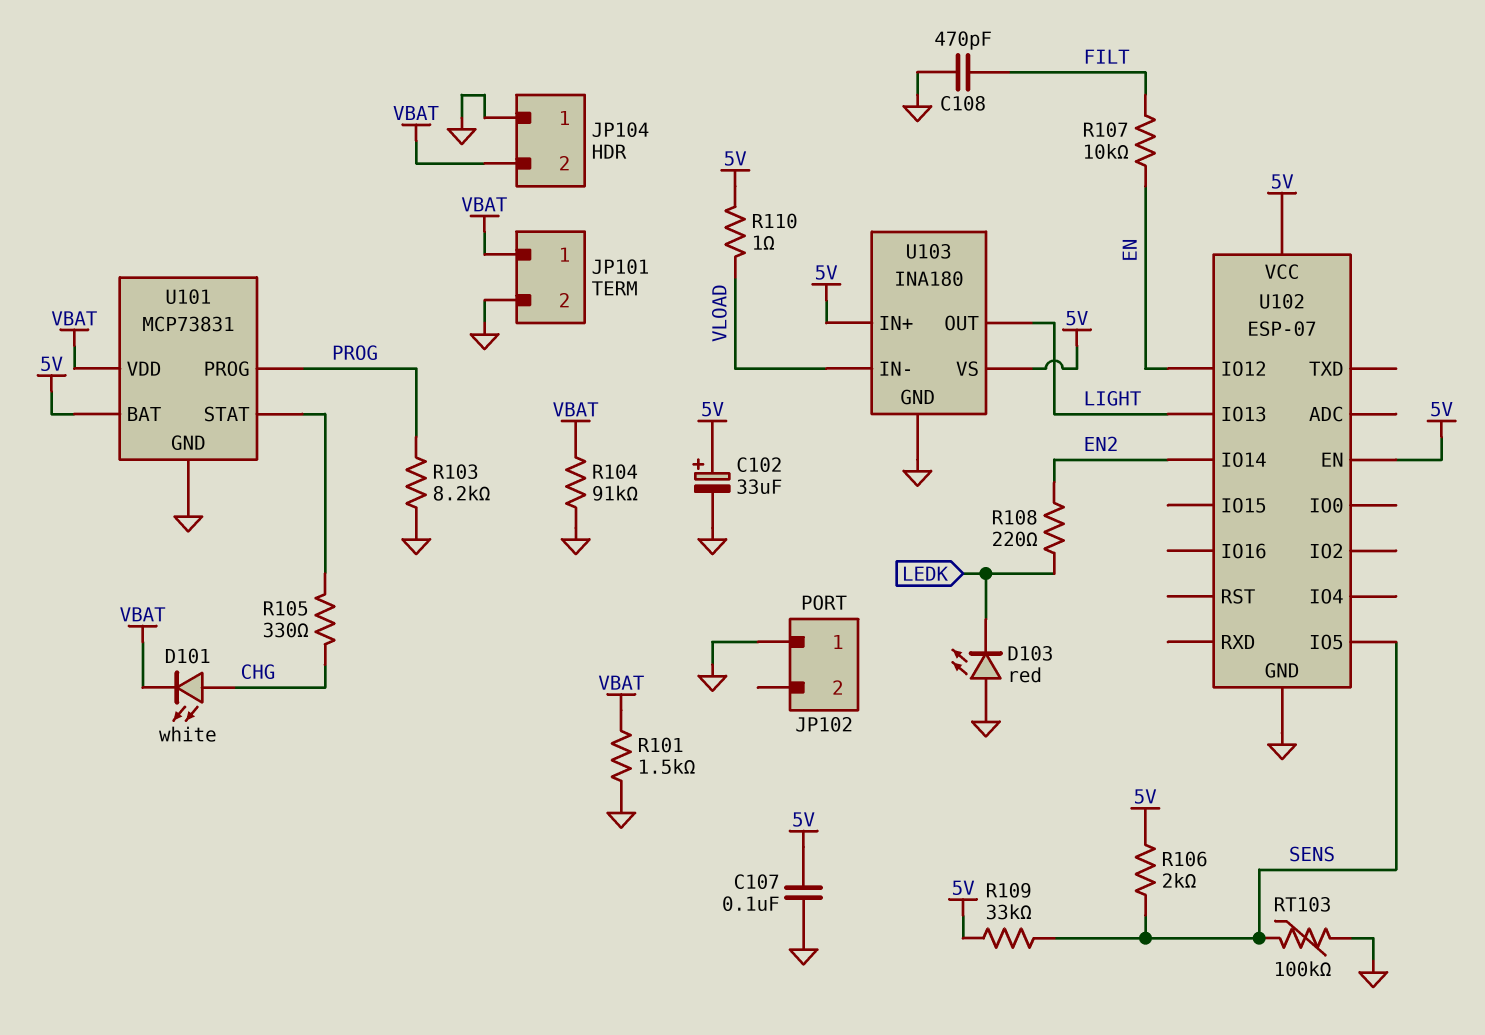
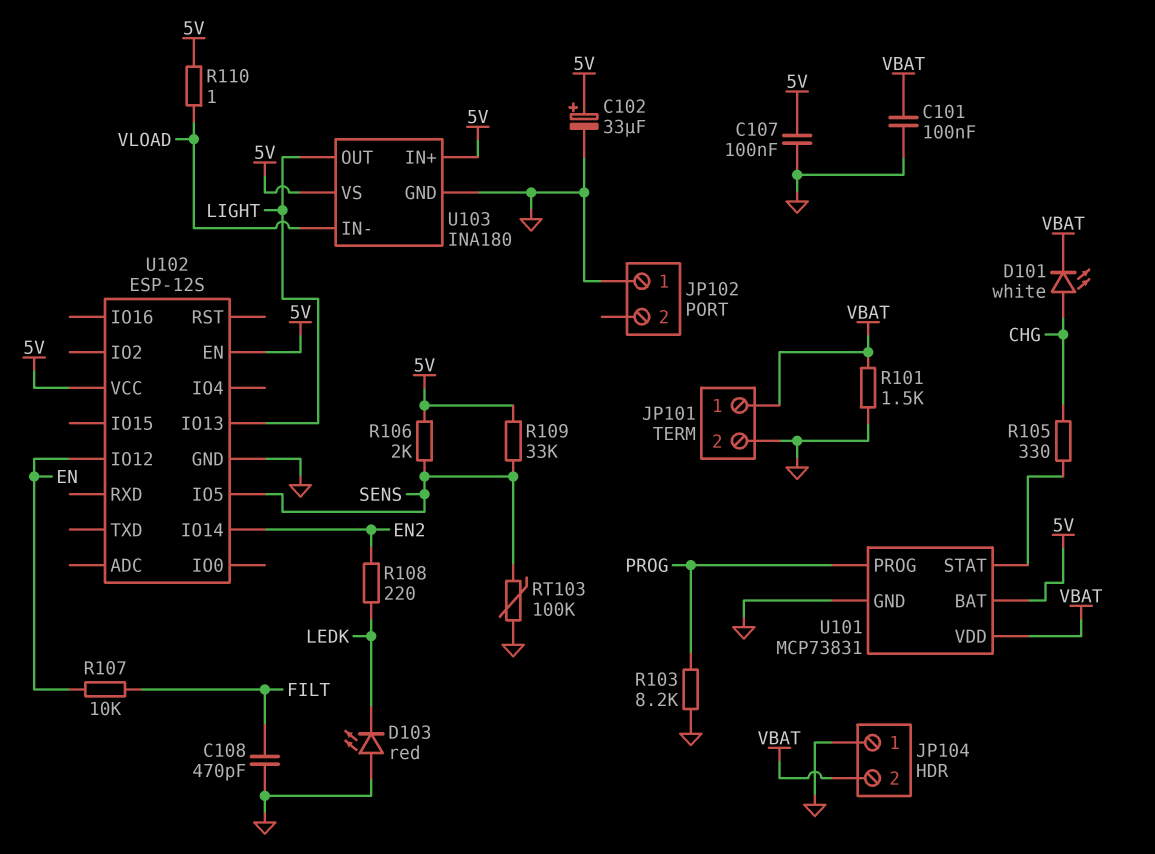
C101: none -> 100nF (GND, VBAT)
R104: 91k (GND, VBAT) -> none
U102: ESP-07 -> ESP-12S

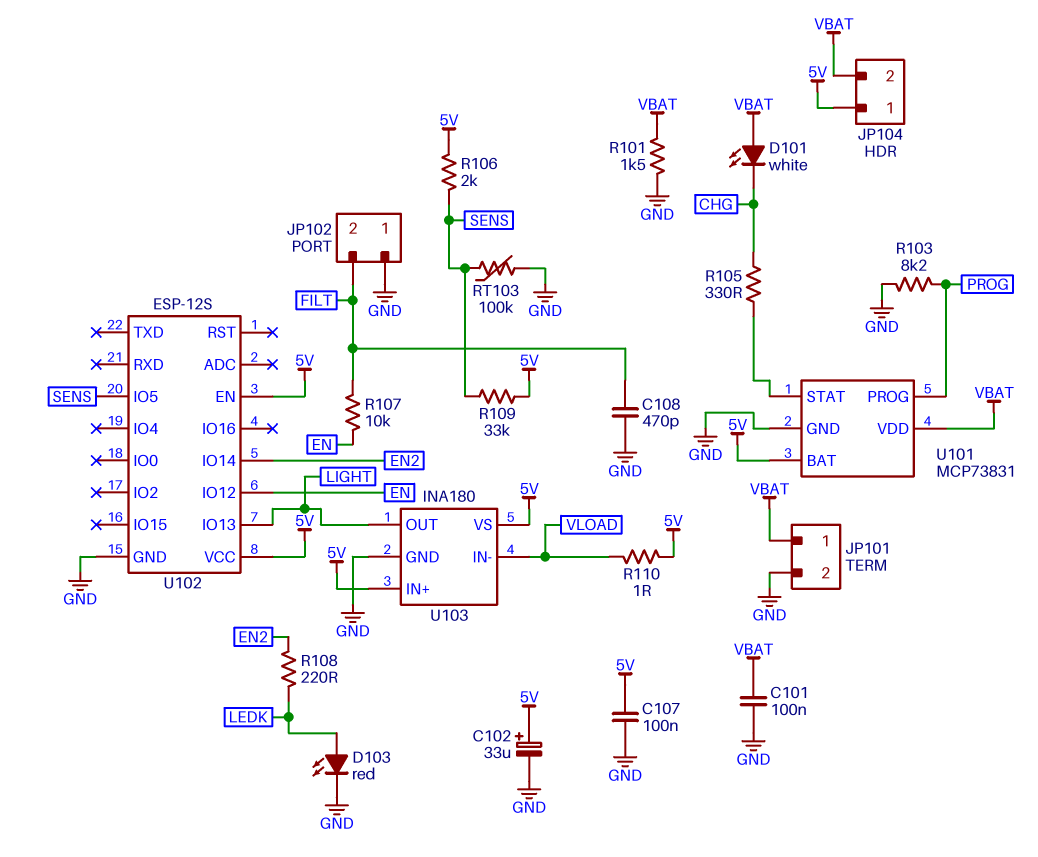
D101: LED white (A CHG, K VBAT) -> LED white (A VBAT, K CHG)
D103: LED red (A GND, K LEDK) -> LED red (A LEDK, K GND)
JP102 pin 2: none -> FILT
JP104 pin 1: GND -> 5V

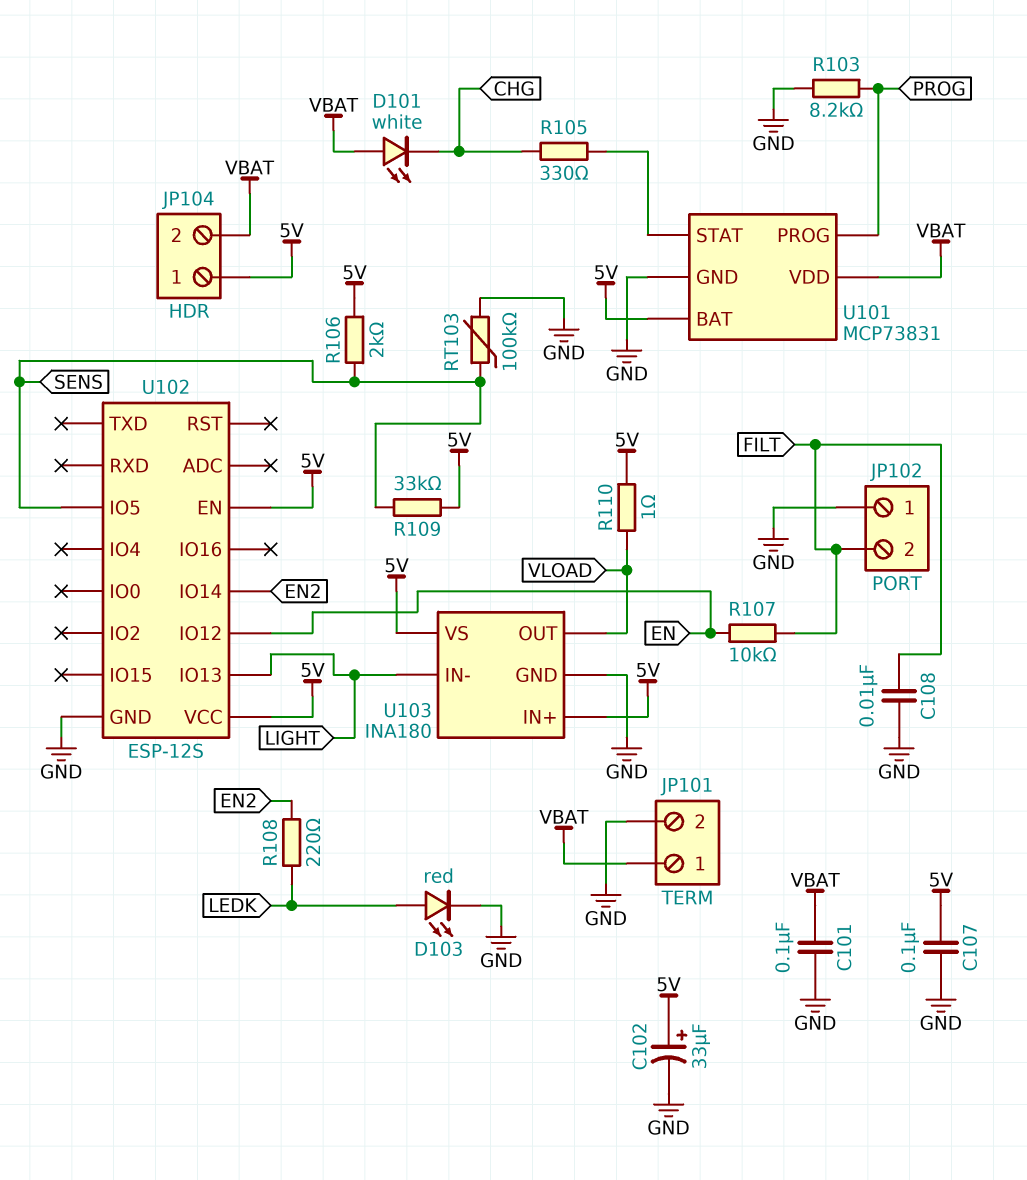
C108: 470pF (FILT, GND) -> 10nF (FILT, GND)
R101: 1.5k (GND, VBAT) -> none
U103 pin IN-: VLOAD -> LIGHT
U103 pin OUT: LIGHT -> VLOAD

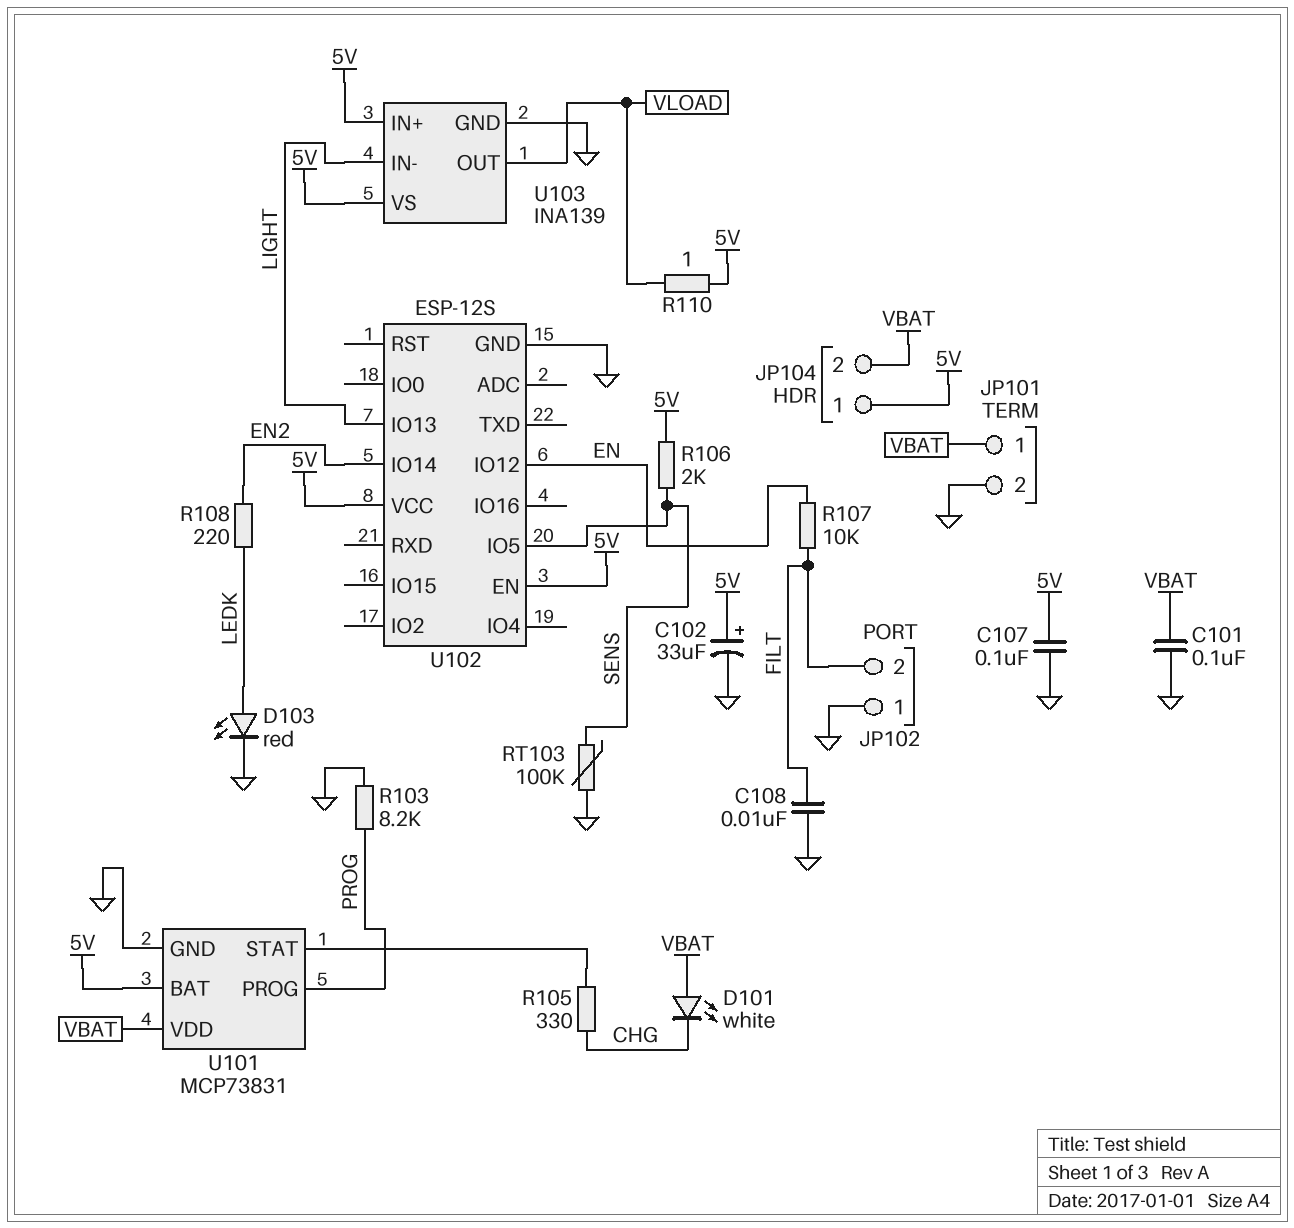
R109: 33k (5V, SENS) -> none
U103: INA180 -> INA139

